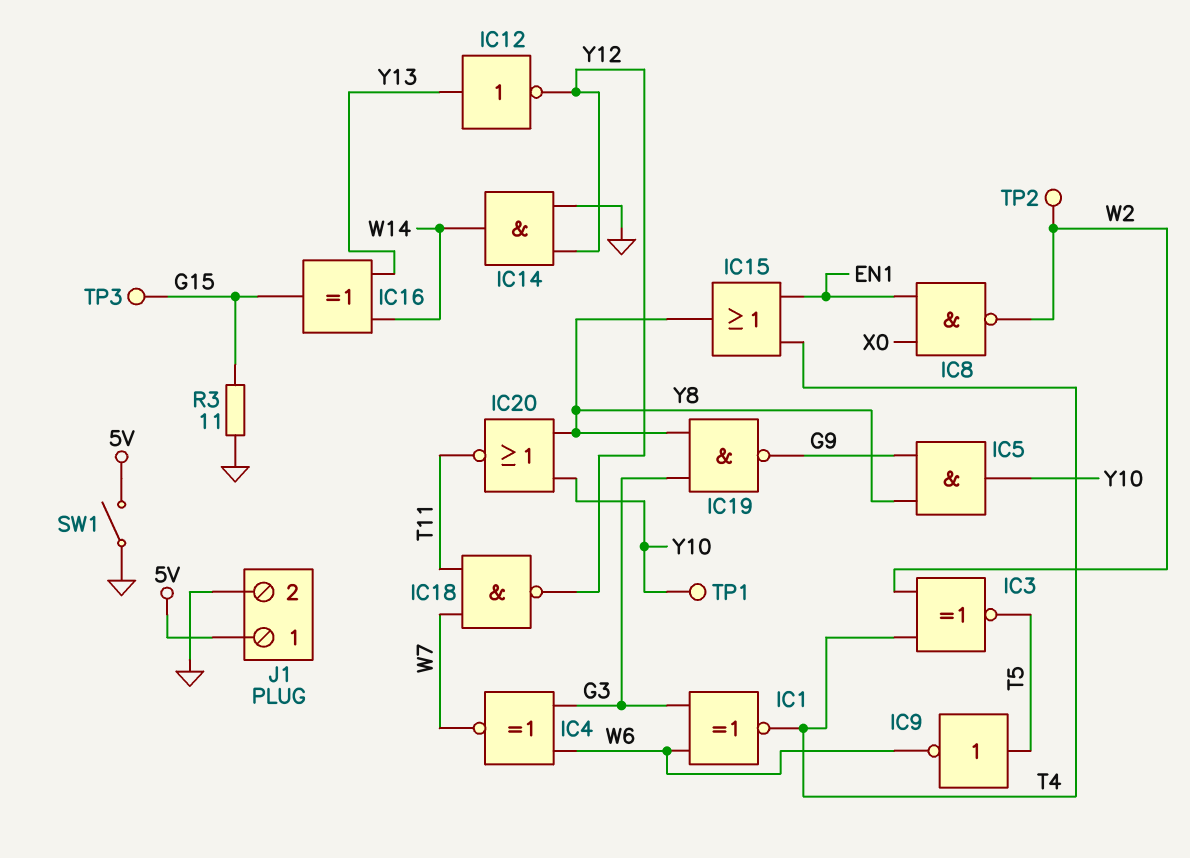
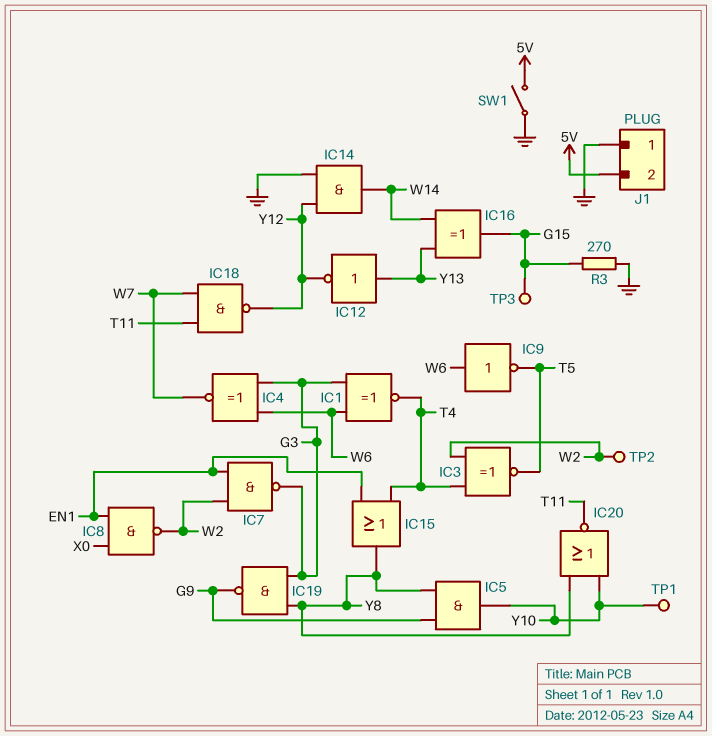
IC7: none -> NAND (in EN1, in W2, out G3)
IC9: NOT (in T5, out W6) -> NOT (in W6, out T5)
J1 pin 1: 5V -> GND
J1 pin 2: GND -> 5V
R3: 11 (G15, GND) -> 270 (G15, GND)

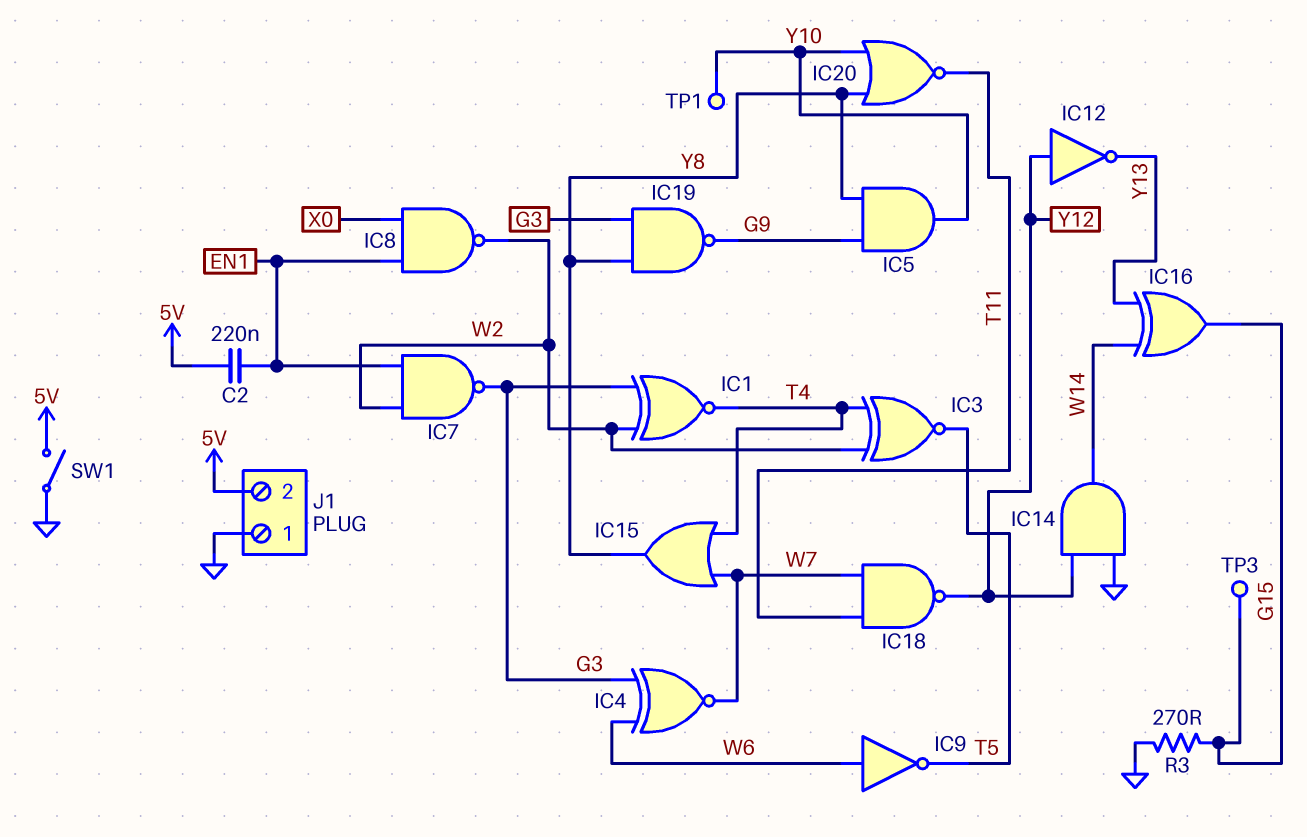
C2: none -> 220nF (5V, EN1)
IC1: XNOR (in G3, in W6, out T4) -> XNOR (in G3, in W2, out T4)
IC12: NOT (in Y13, out Y12) -> NOT (in Y12, out Y13)
IC15: OR (in EN1, in T4, out Y8) -> OR (in T4, in W7, out Y8)
TP2: test point (W2) -> none

